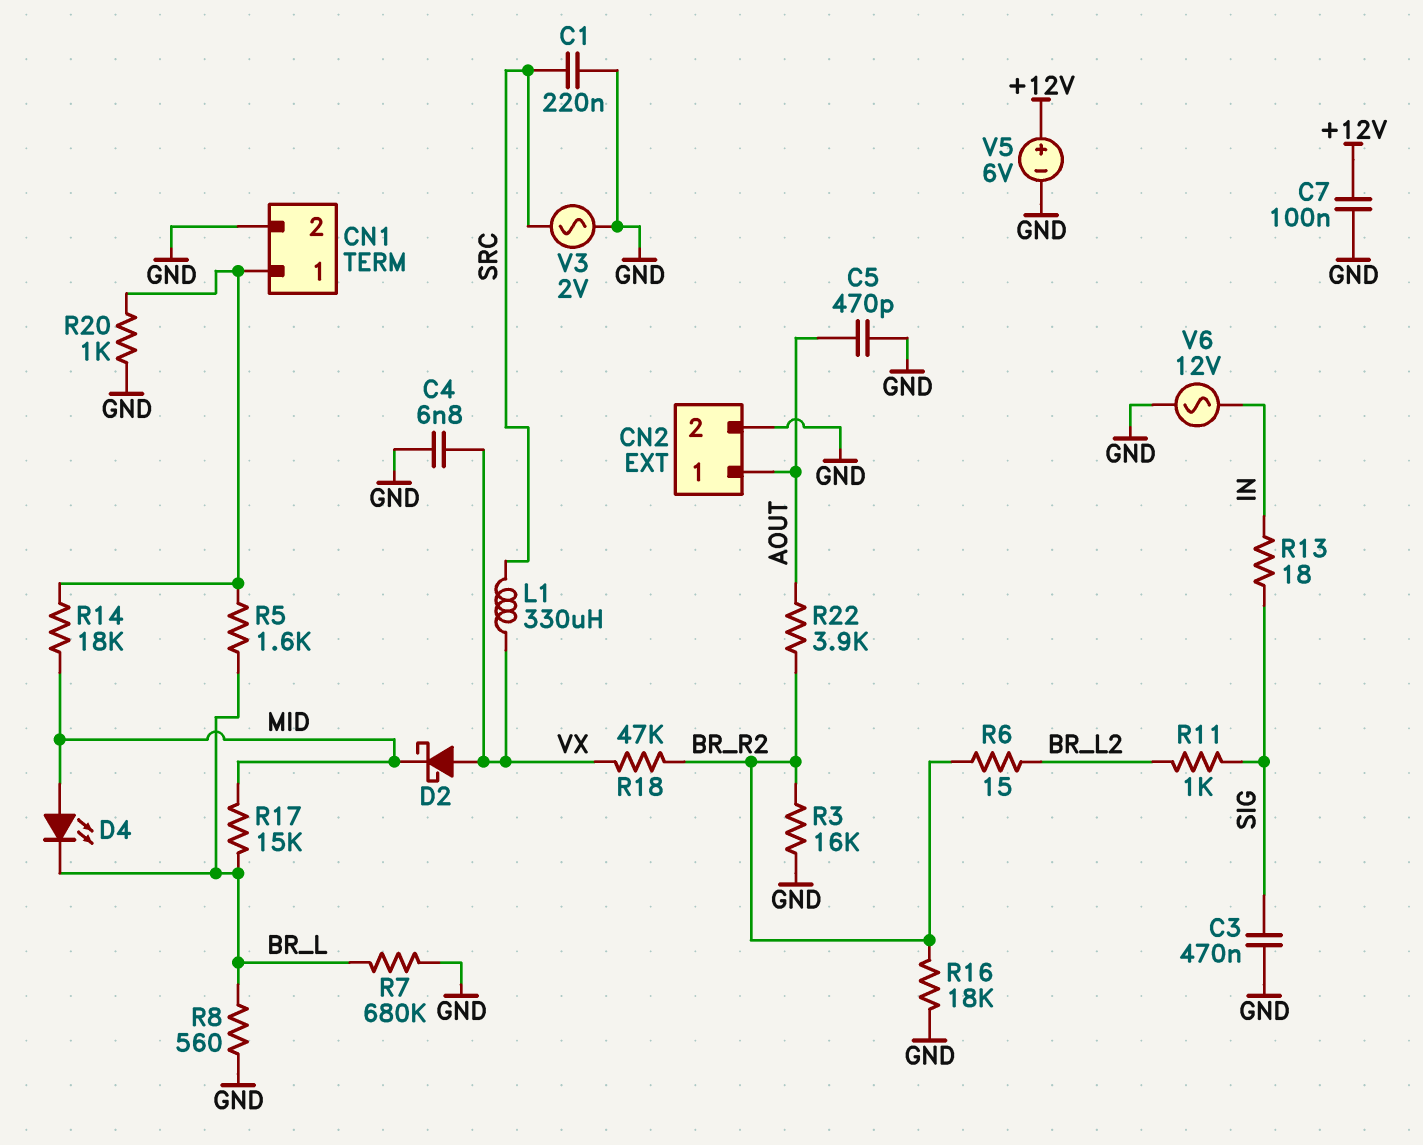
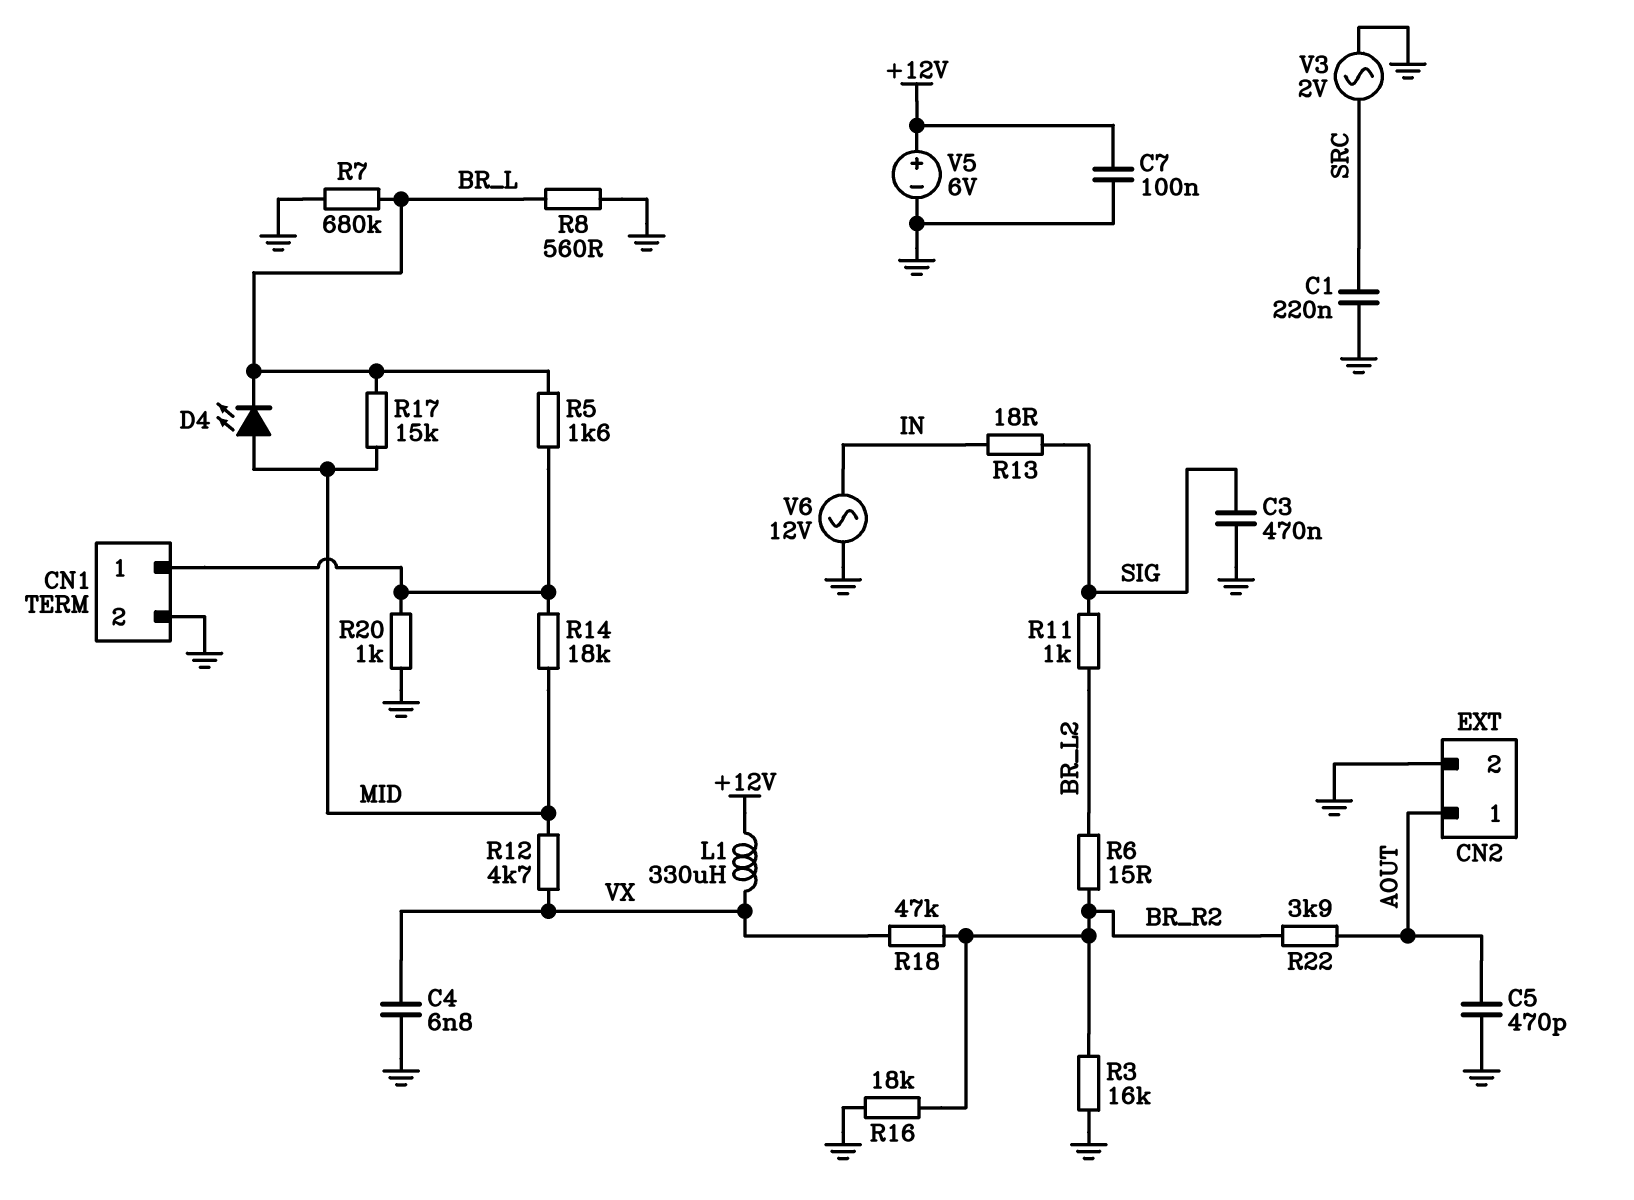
D2: schottky (A VX, K MID) -> none
L1: 330uH (SRC, VX) -> 330uH (+12V, VX)
R12: none -> 4.7k (MID, VX)

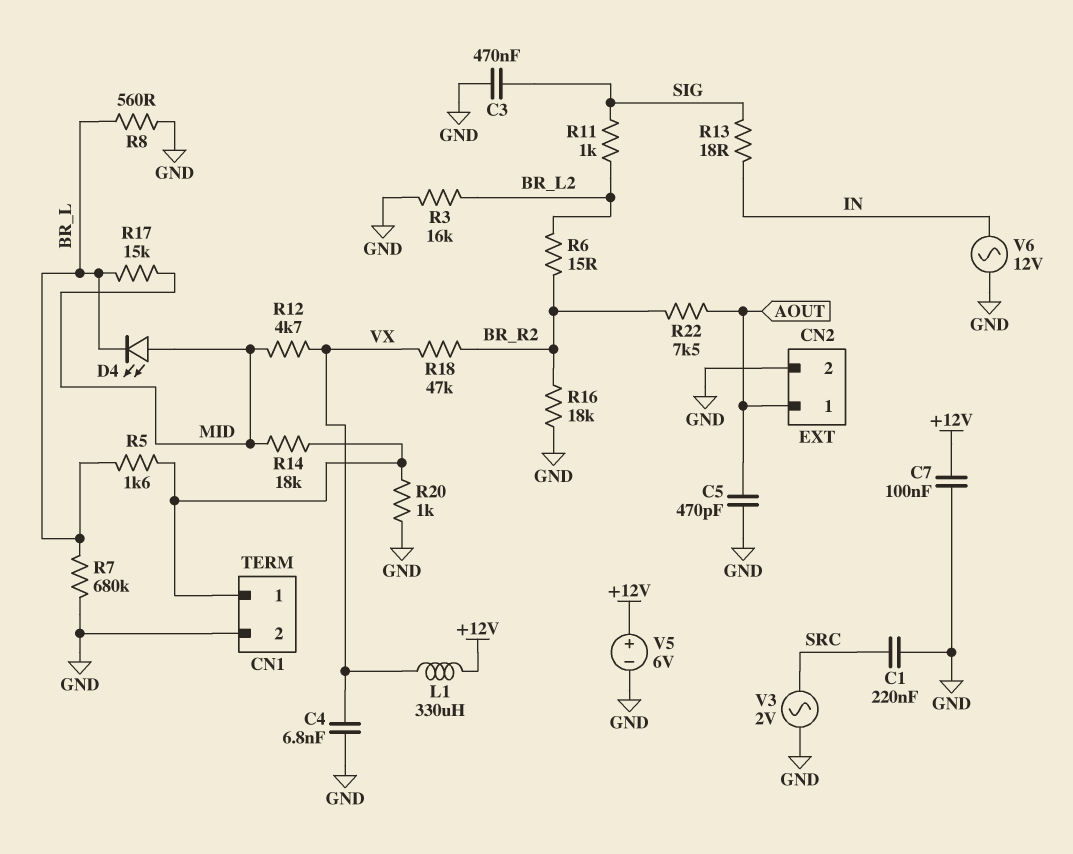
R3: 16k (BR_R2, GND) -> 16k (BR_L2, GND)
R22: 3.9k (AOUT, BR_R2) -> 7.5k (AOUT, BR_R2)

